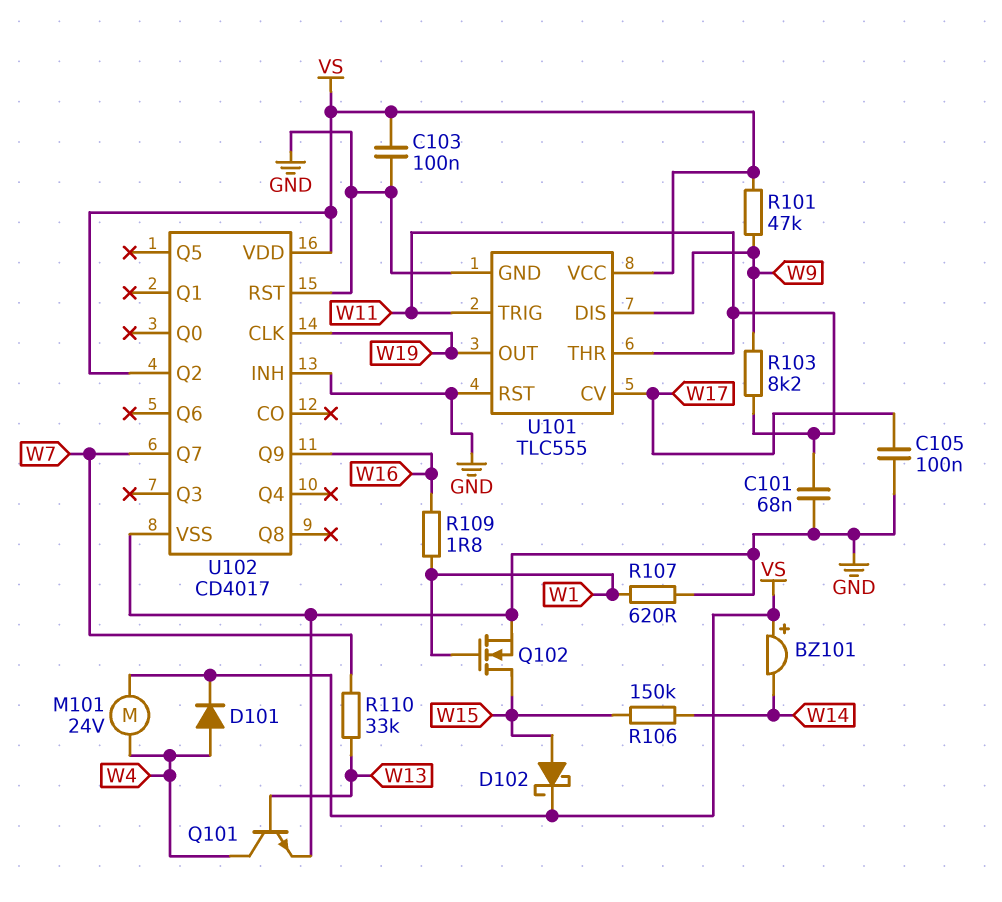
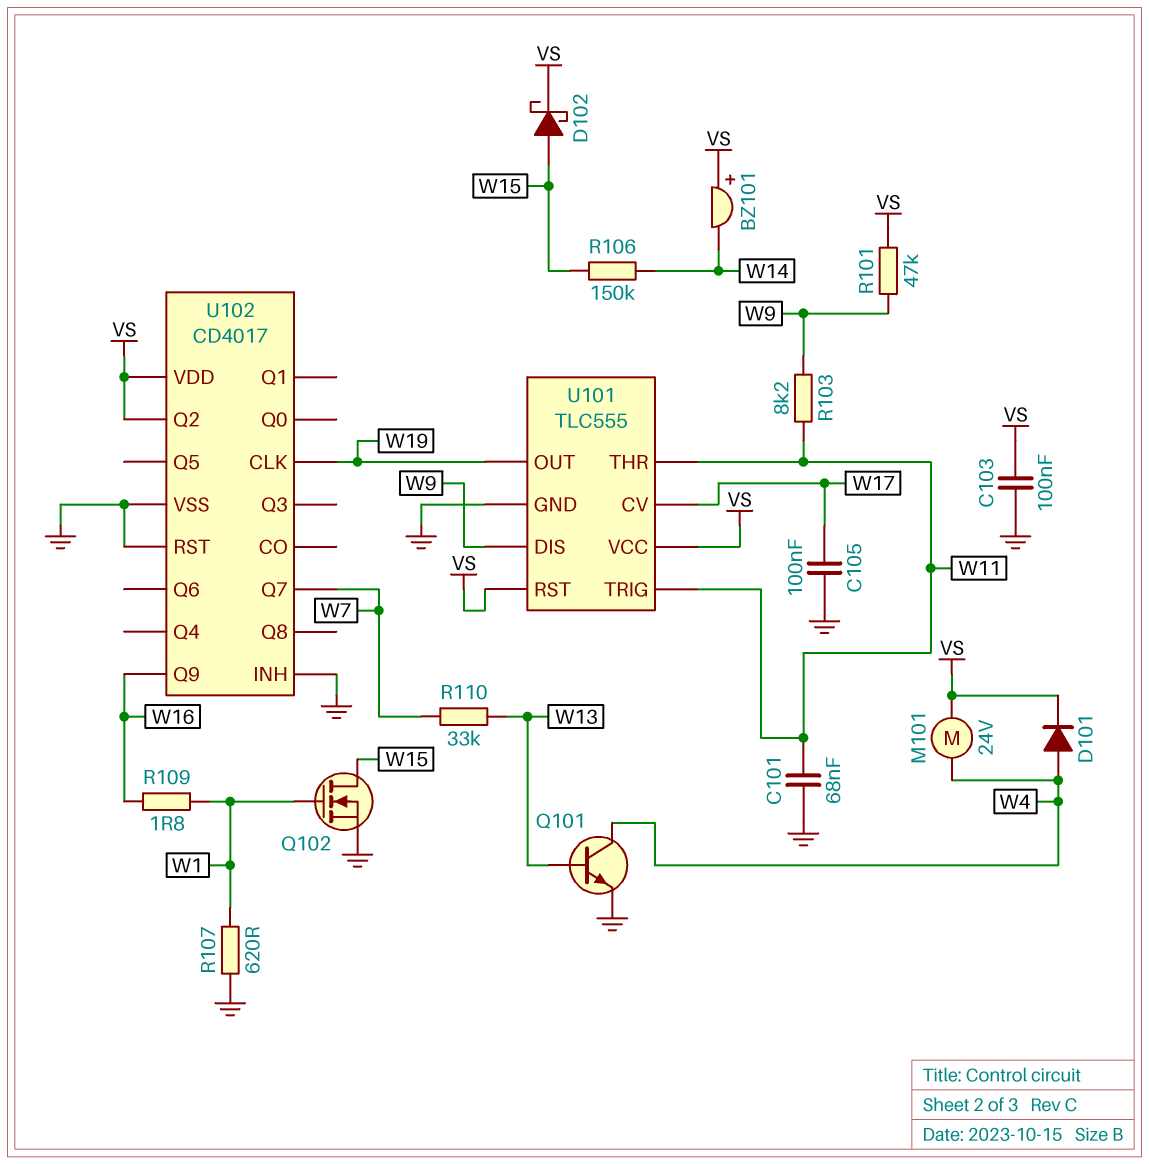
U101 pin RST: GND -> VS

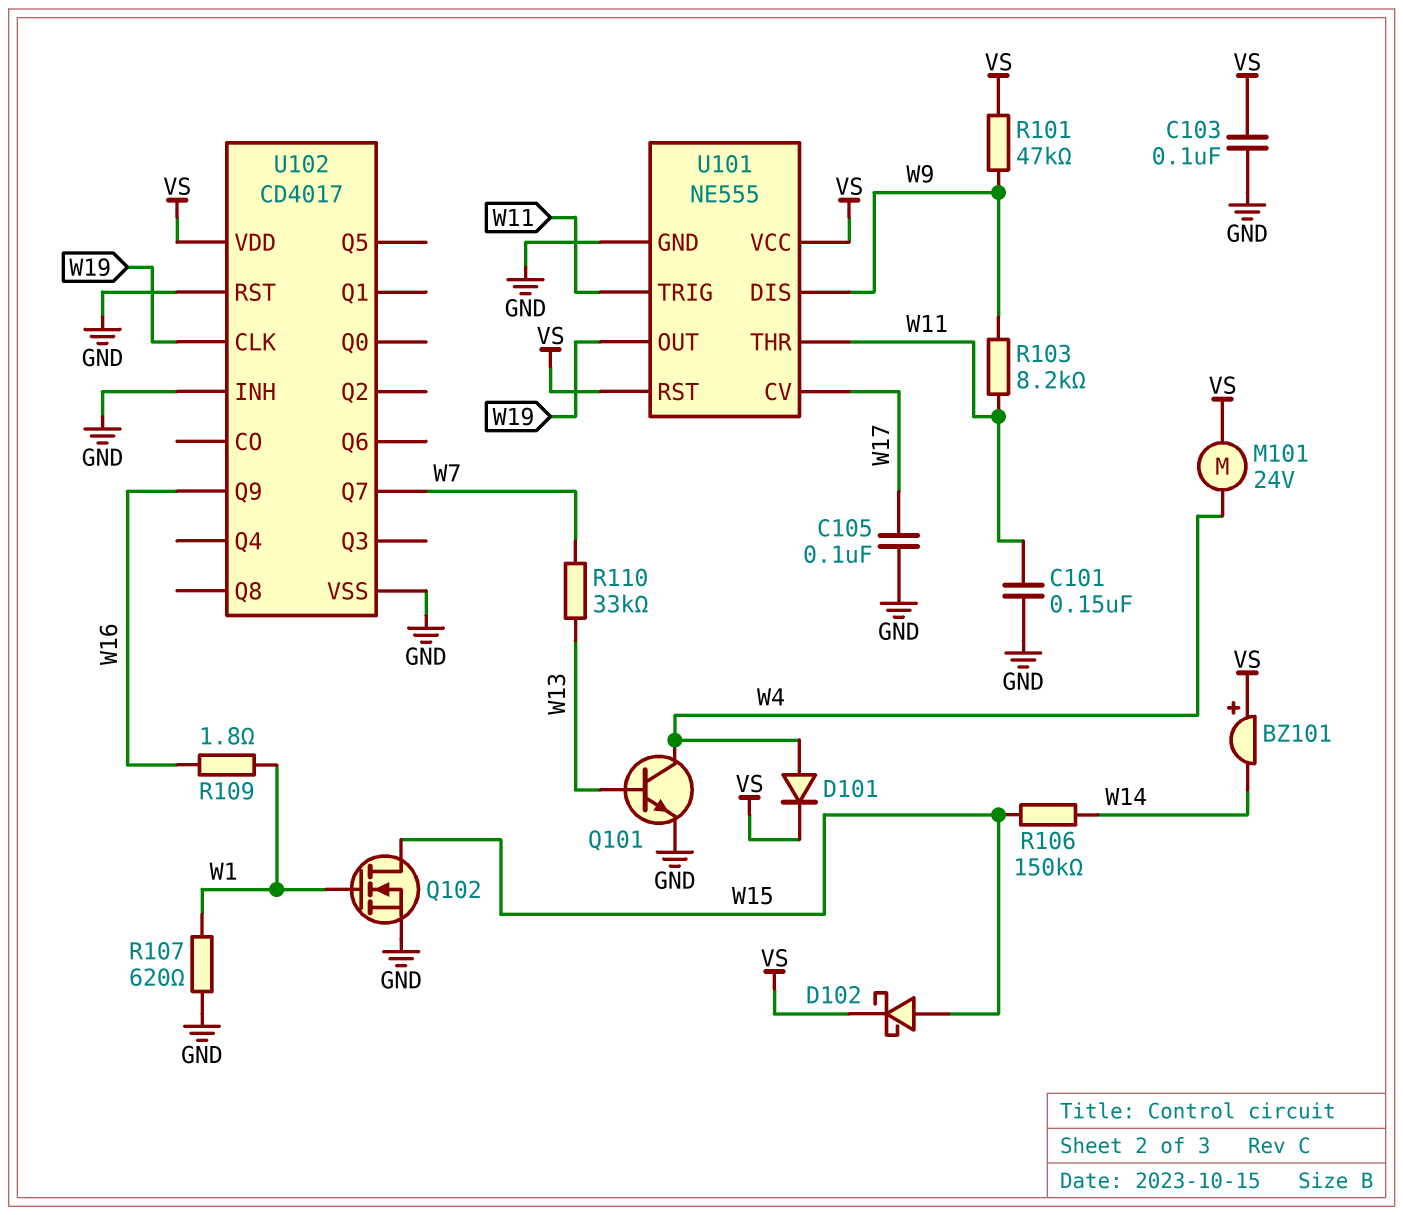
C101: 68nF (GND, W11) -> 150nF (GND, W11)
U101: TLC555 -> NE555
U102 pin Q2: VS -> none

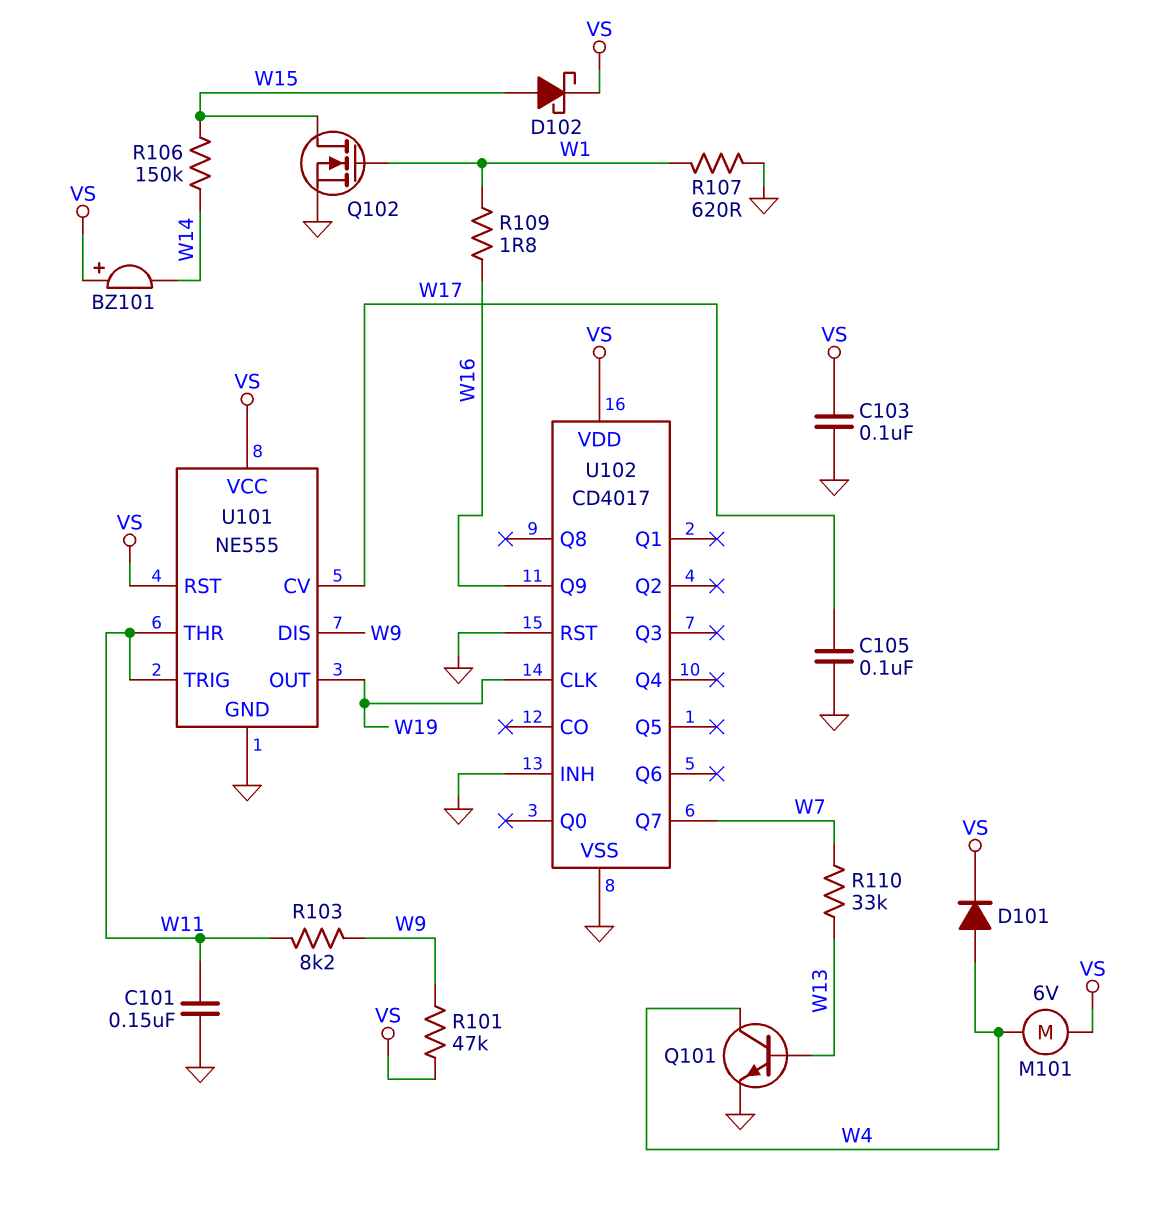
M101: motor 24V (VS, W4) -> motor 6V (VS, W4)

